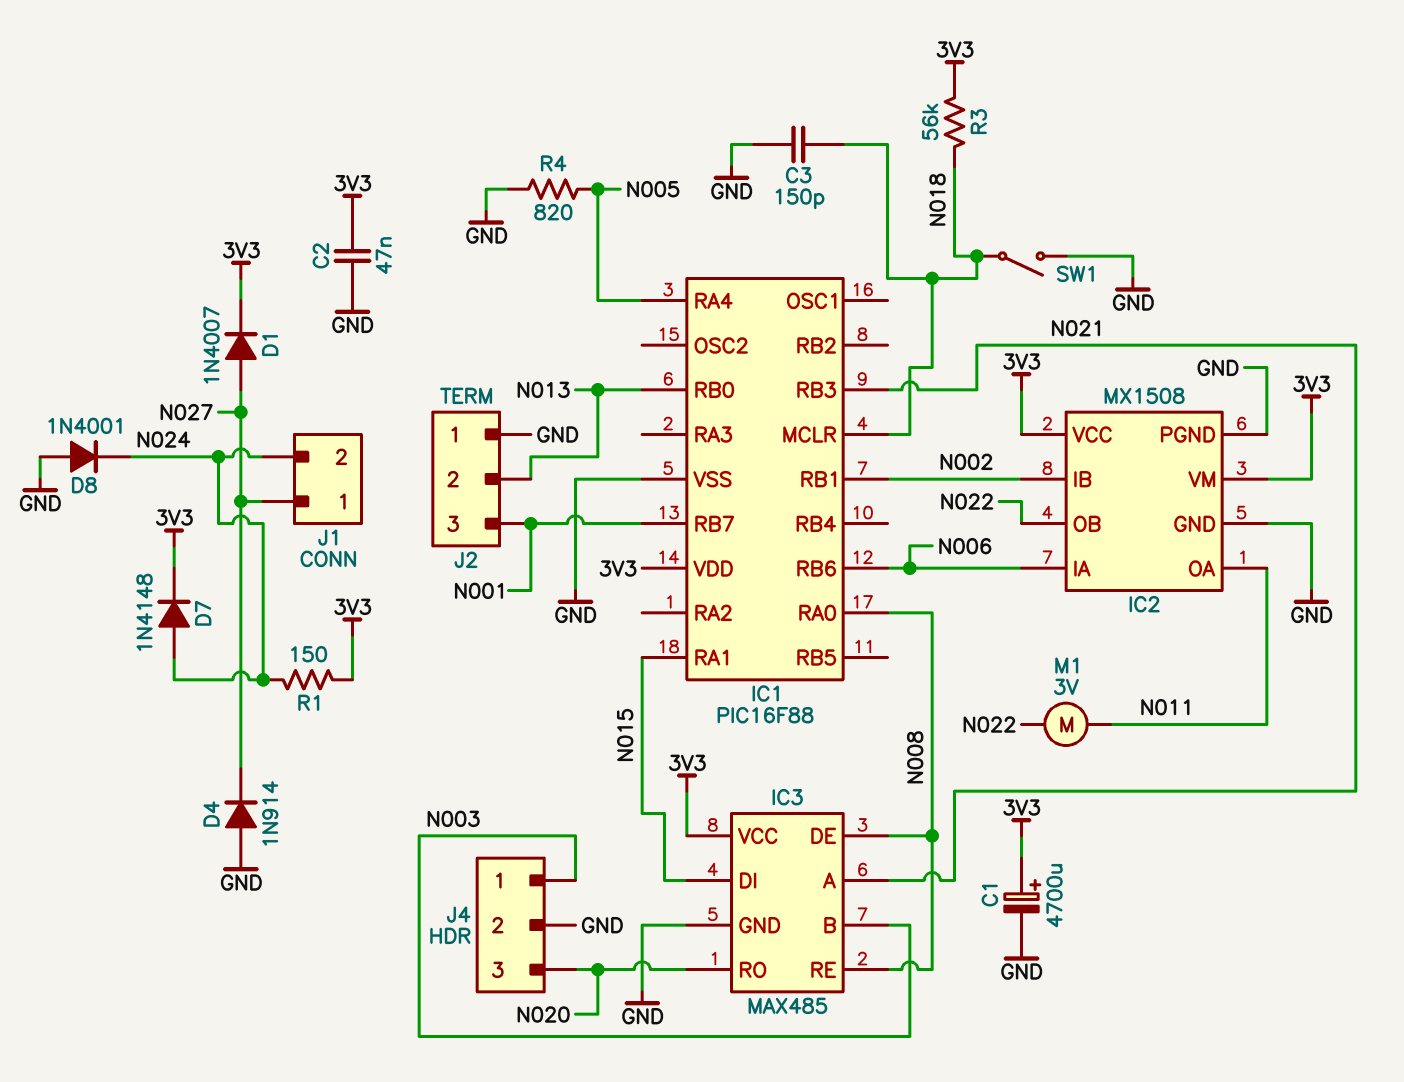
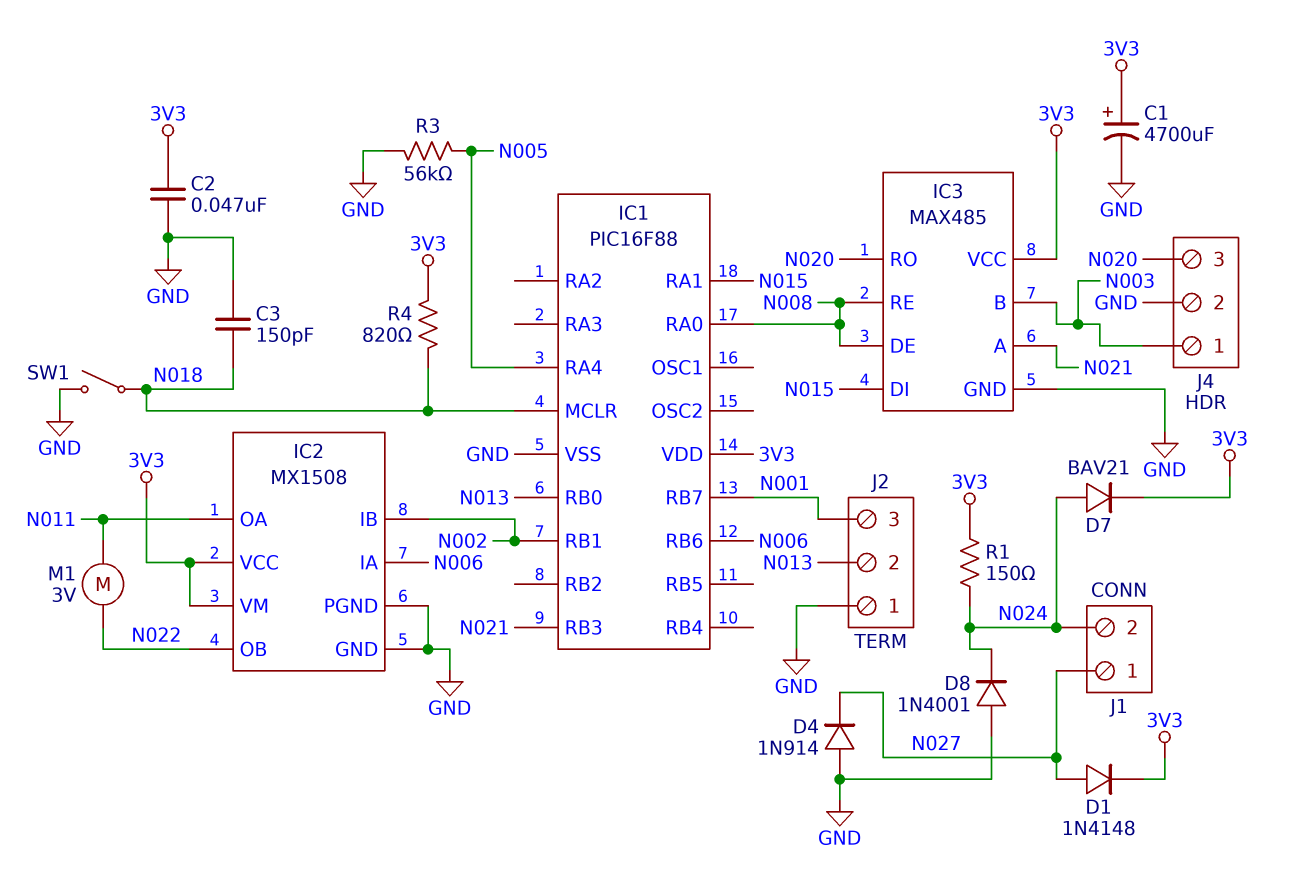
D1: diode 1N4007 (A N027, K 3V3) -> diode 1N4148 (A N027, K 3V3)
D7: diode 1N4148 (A N024, K 3V3) -> diode BAV21 (A N024, K 3V3)
R3: 56k (3V3, N018) -> 56k (GND, N005)
R4: 820 (GND, N005) -> 820 (3V3, N018)

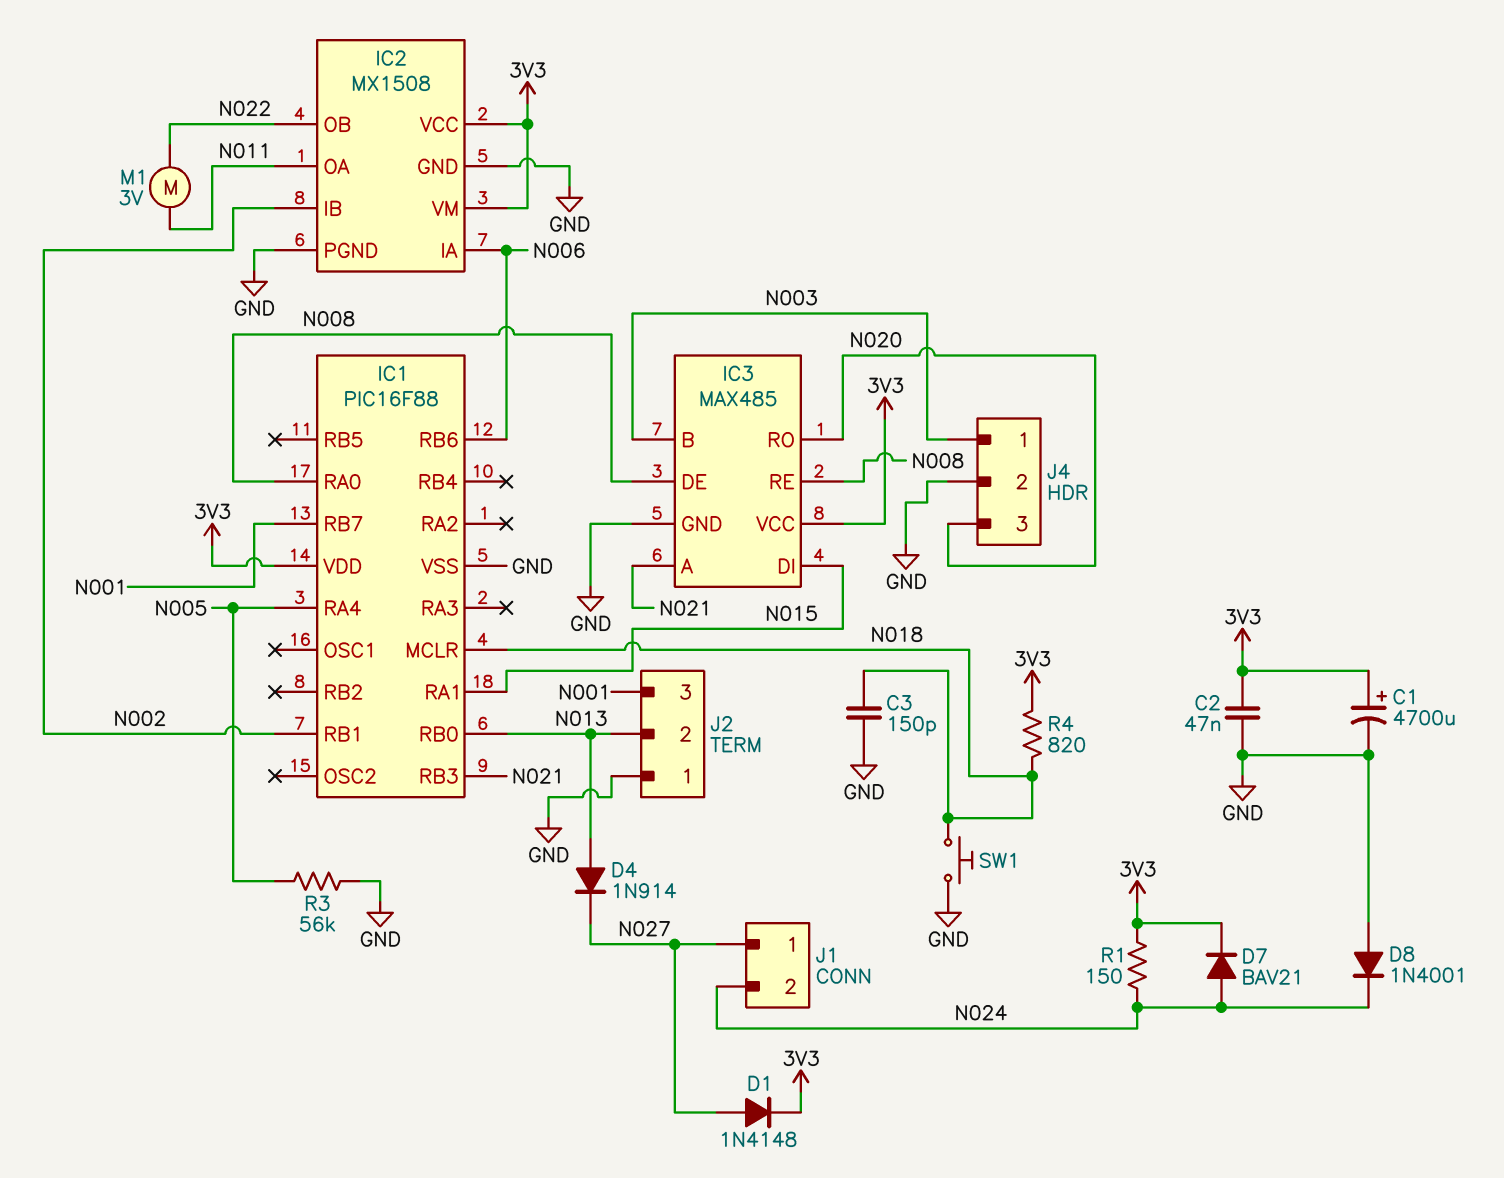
D4: diode 1N914 (A GND, K N027) -> diode 1N914 (A N013, K N027)
SW1: switch (GND, N018) -> button (GND, N018)

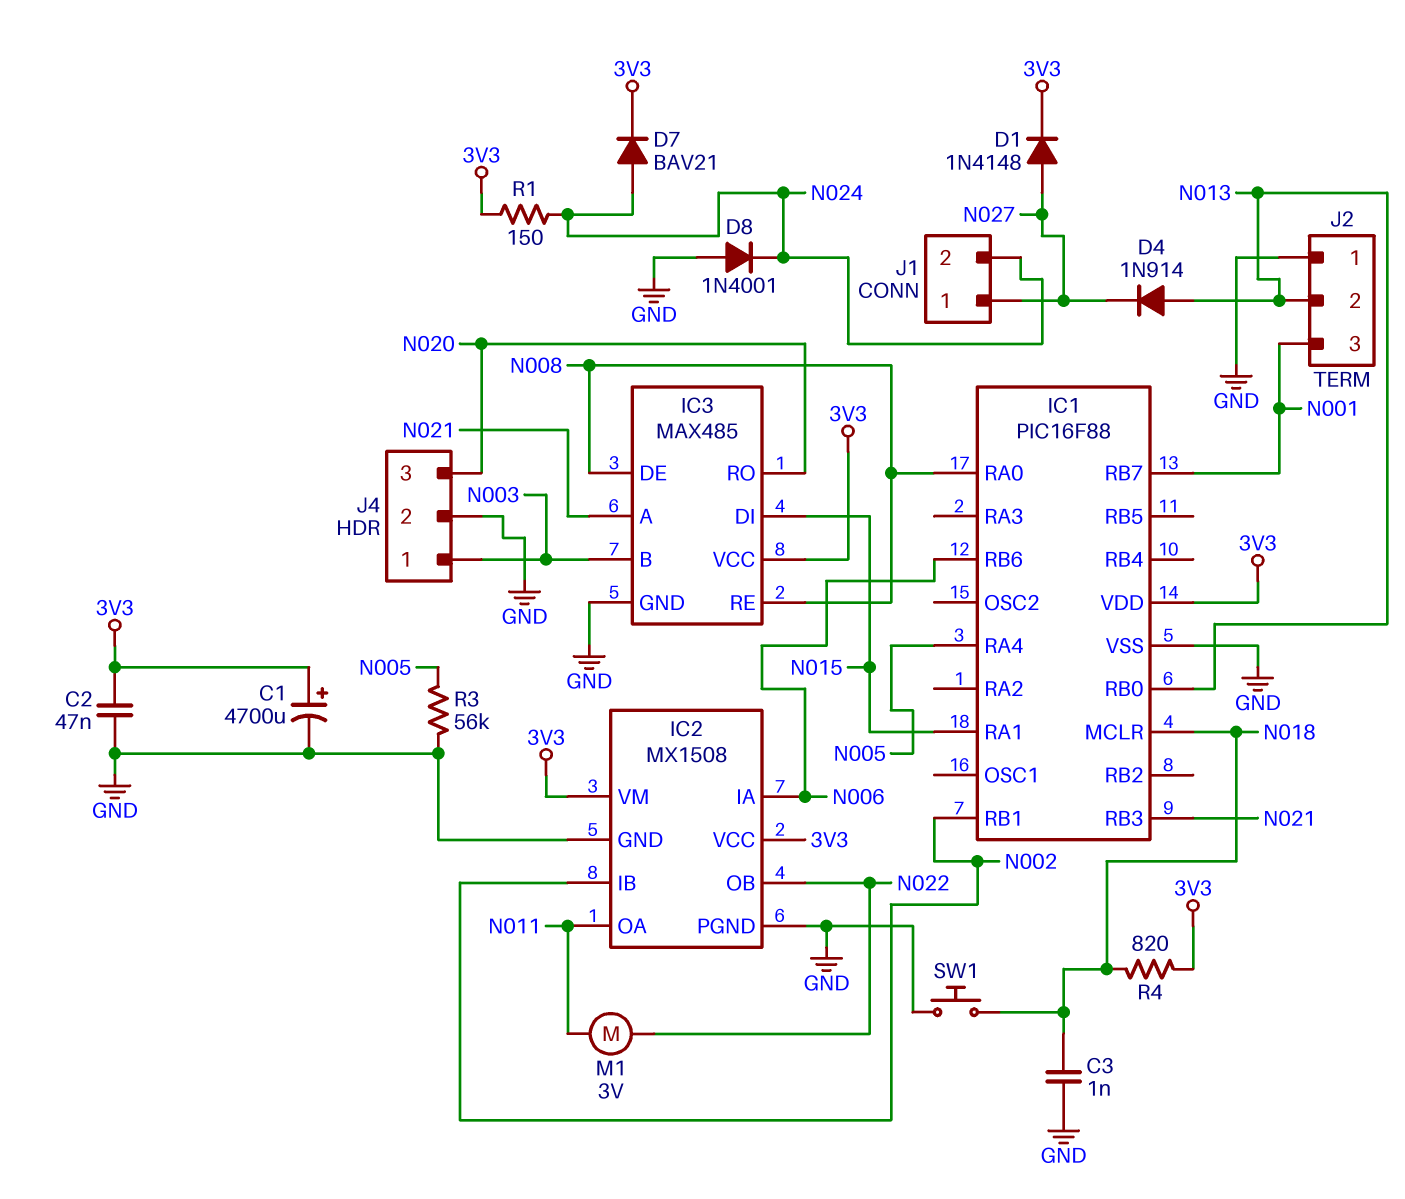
C3: 150pF (GND, N018) -> 1nF (GND, N018)

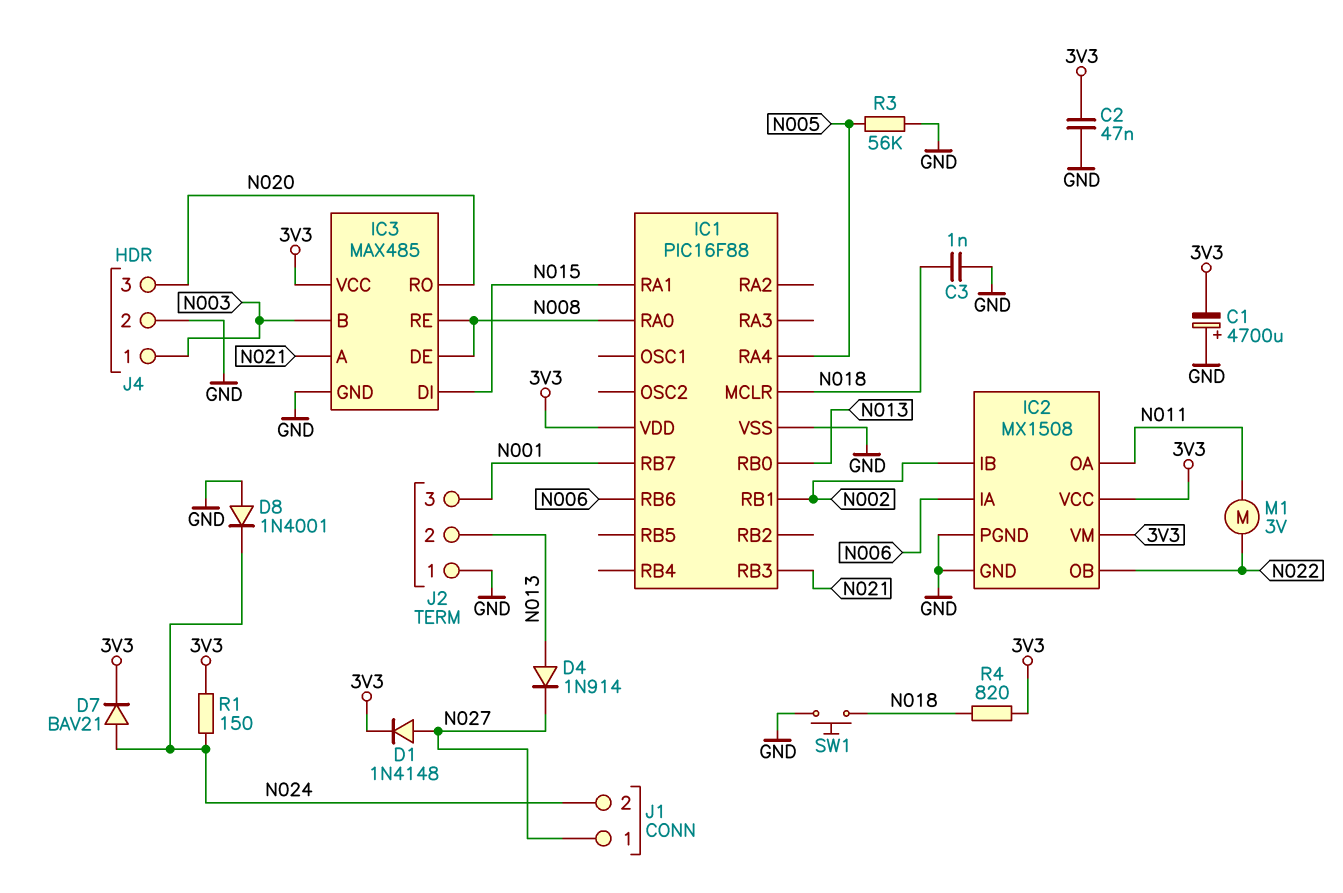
C1: 4700uF (plus 3V3, minus GND) -> 4700uF (plus GND, minus 3V3)

